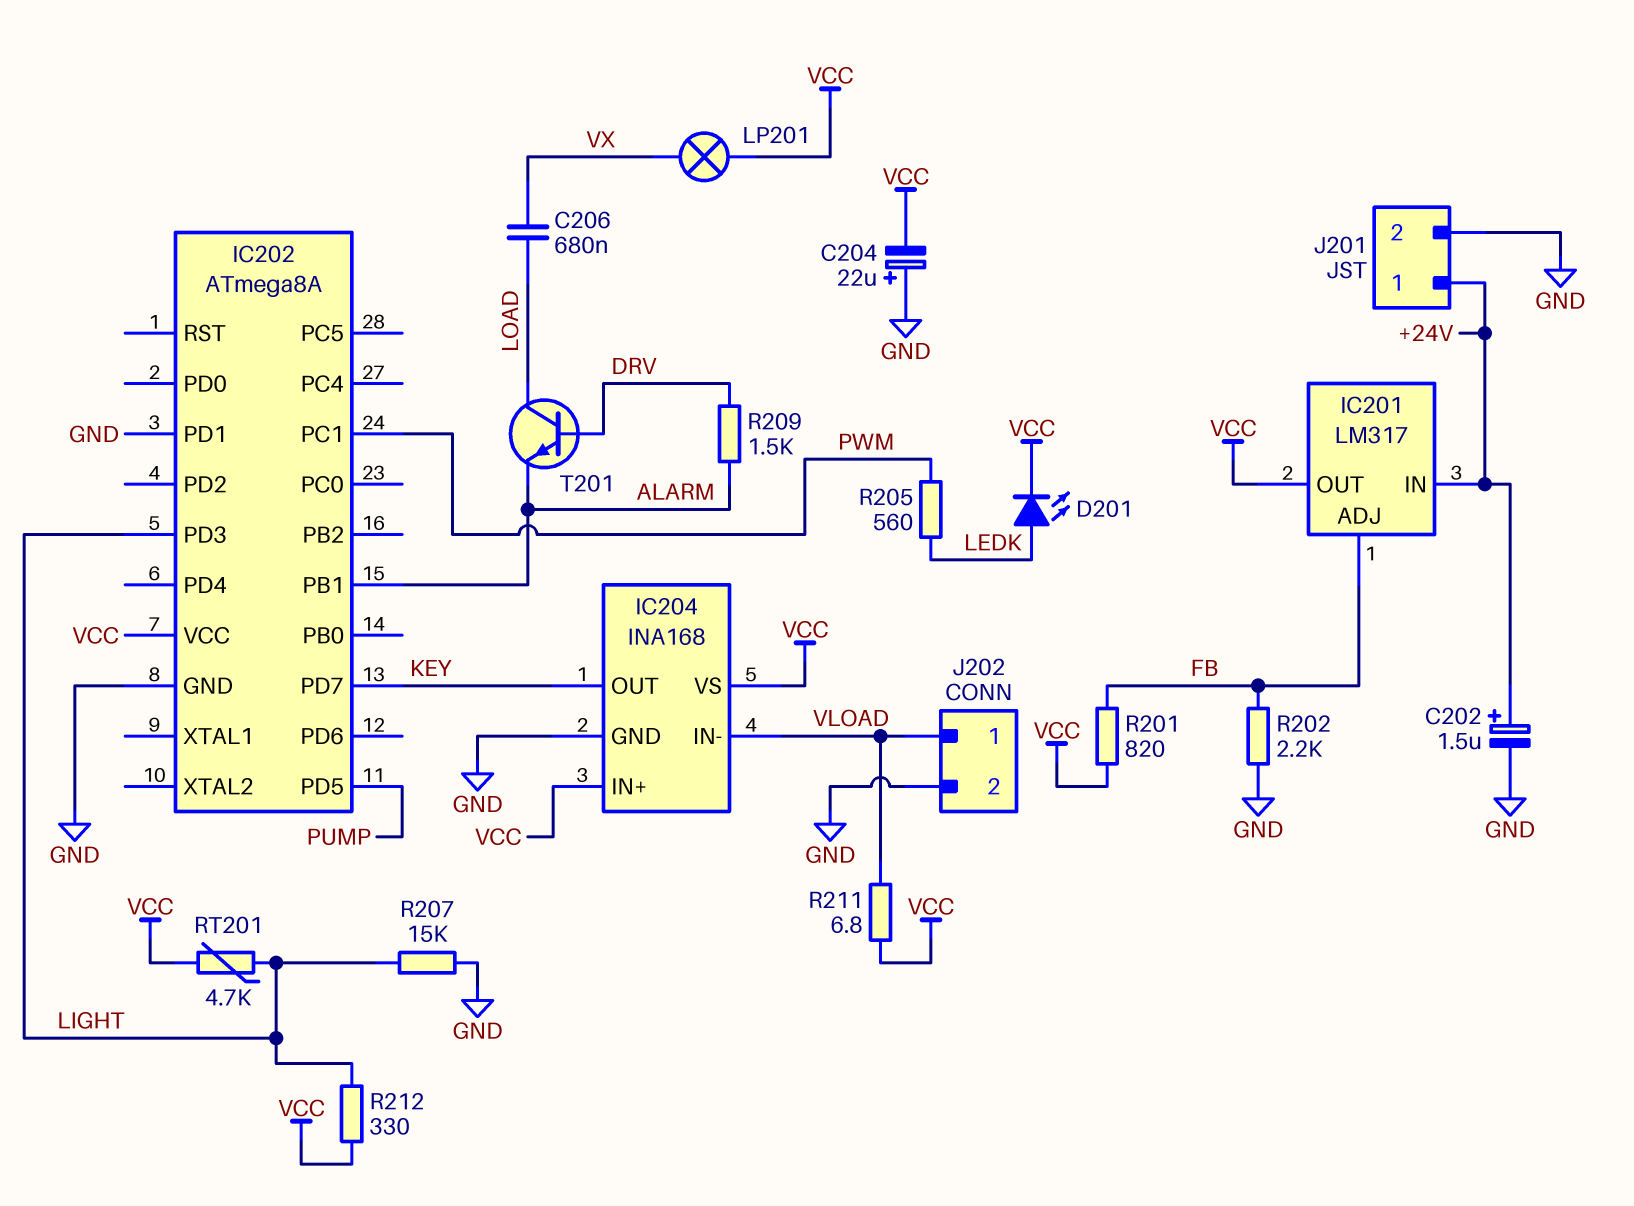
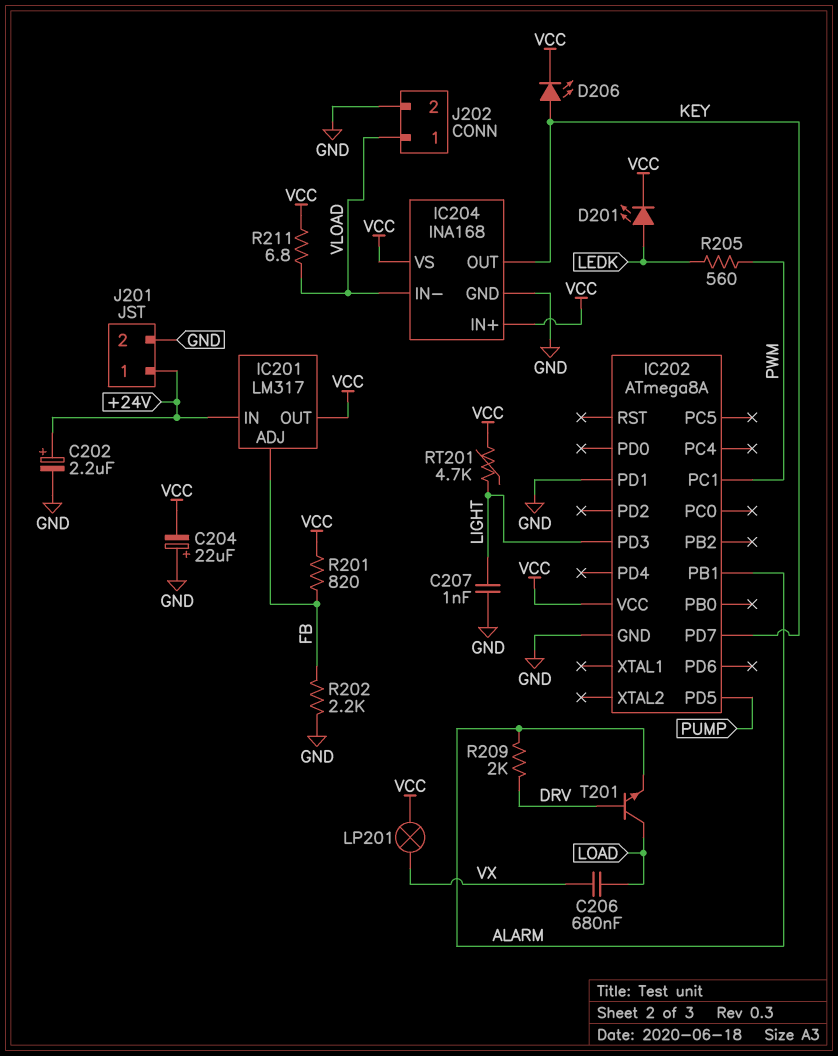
C202: 1.5uF (plus +24V, minus GND) -> 2.2uF (plus +24V, minus GND)
C207: none -> 1nF (GND, LIGHT)
D206: none -> LED (A KEY, K VCC)
R207: 15k (GND, LIGHT) -> none
R209: 1.5k (ALARM, DRV) -> 2k (ALARM, DRV)
R212: 330 (LIGHT, VCC) -> none

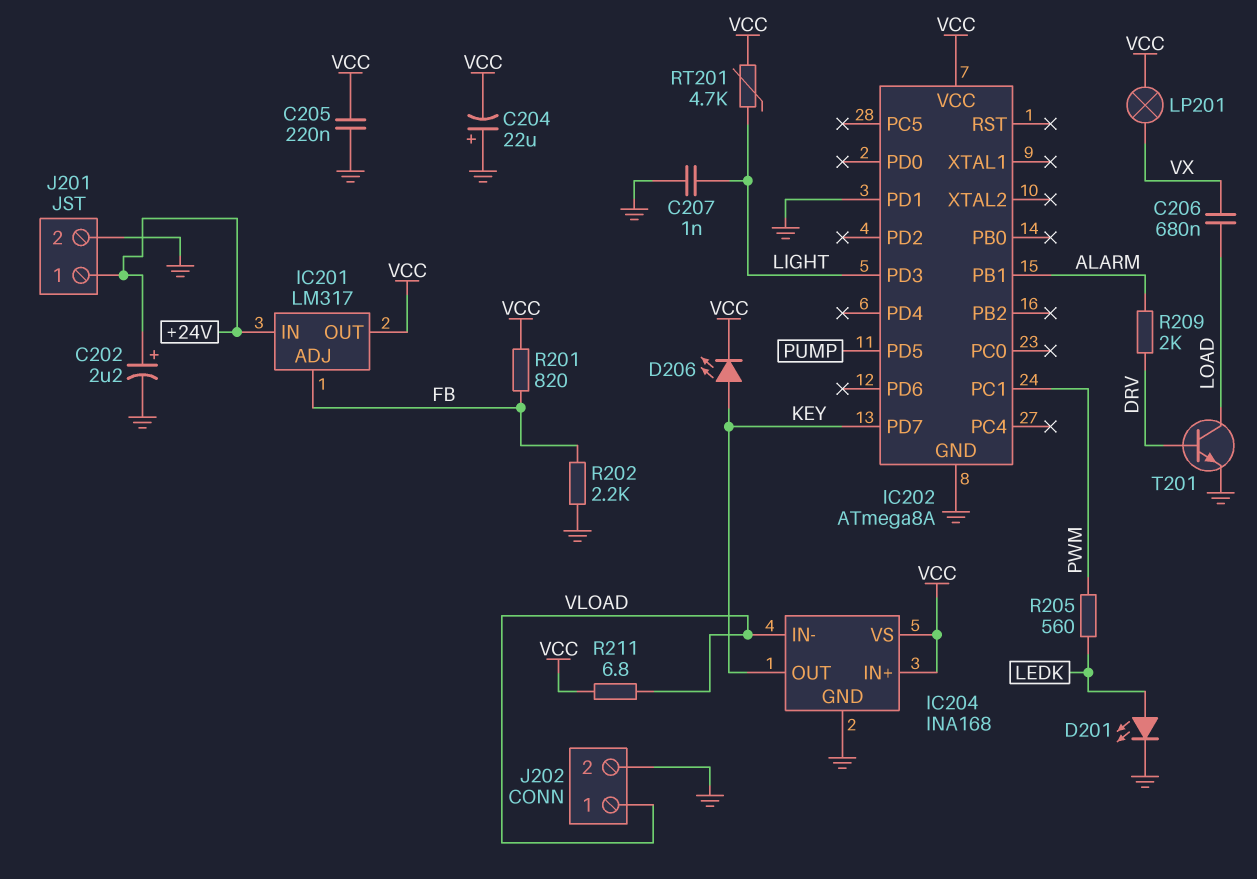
C205: none -> 220nF (GND, VCC)
D201: LED (A LEDK, K VCC) -> LED (A LEDK, K GND)
T201: NPN (B DRV, C LOAD, E ALARM) -> NPN (B DRV, C LOAD, E GND)

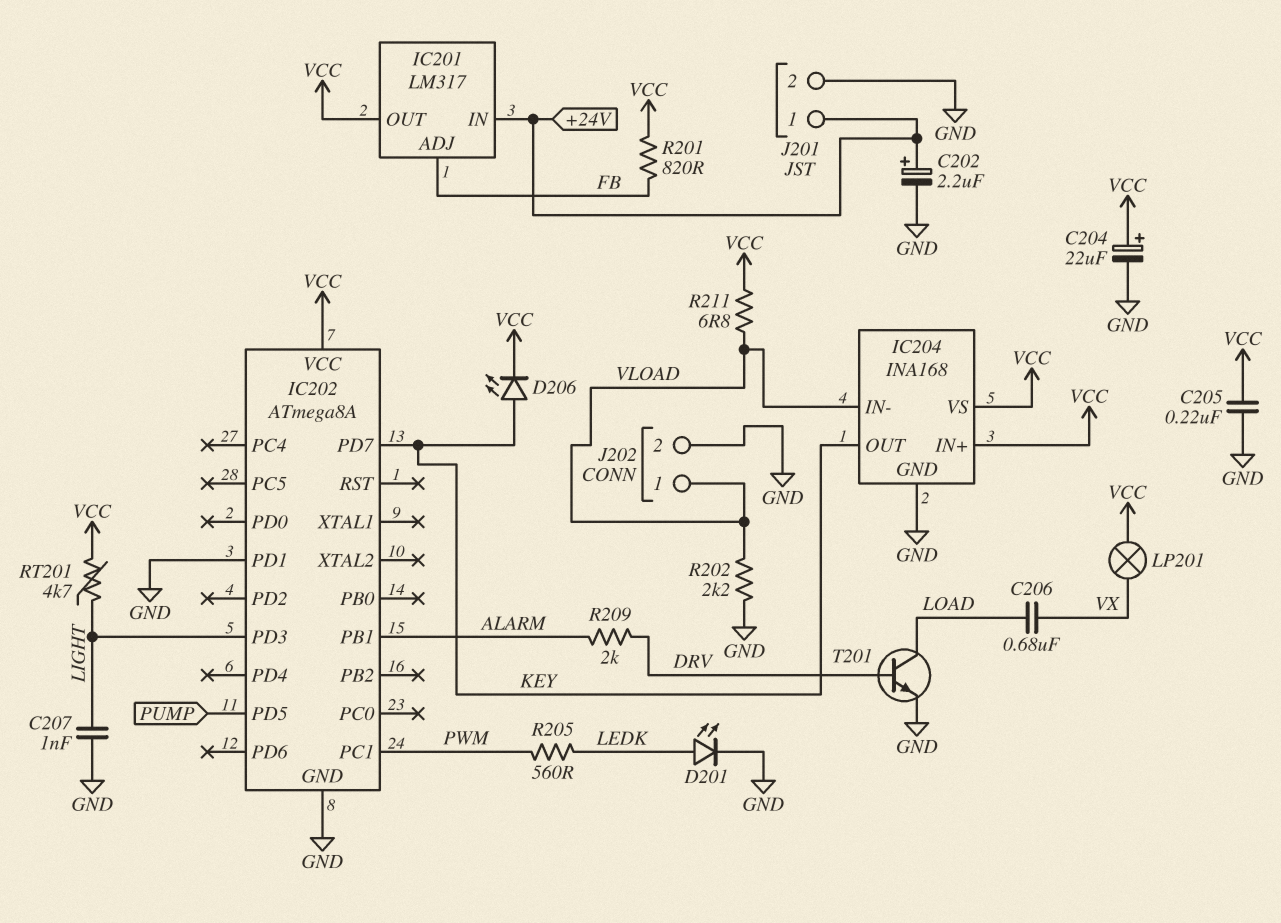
C204: 22uF (plus GND, minus VCC) -> 22uF (plus VCC, minus GND)
R202: 2.2k (FB, GND) -> 2.2k (GND, VLOAD)

